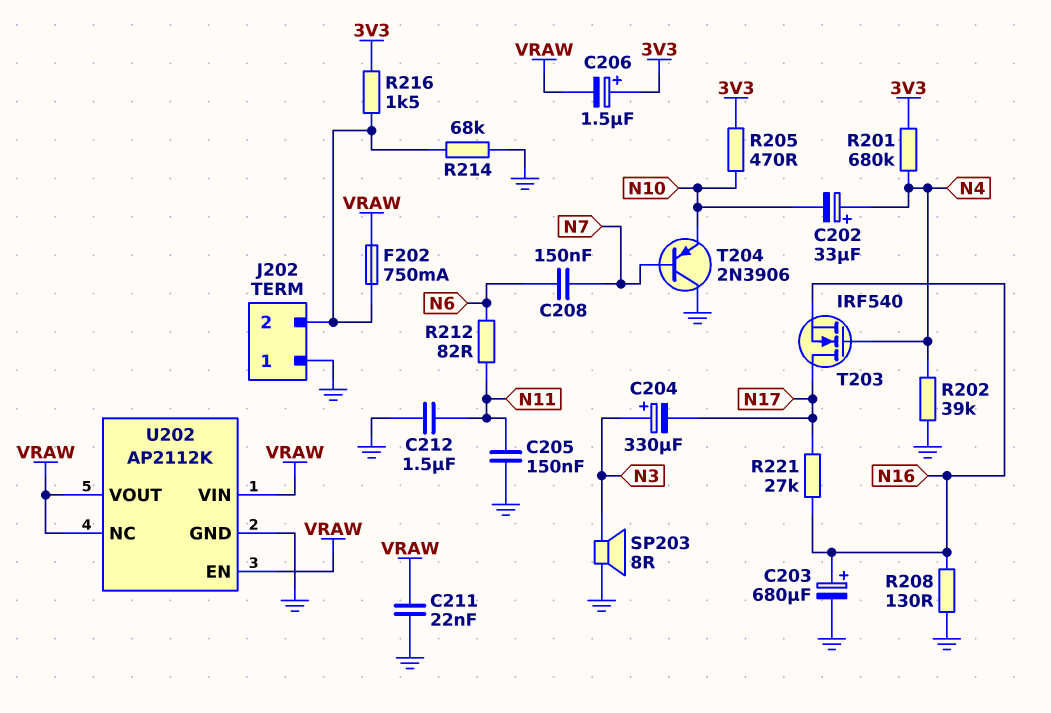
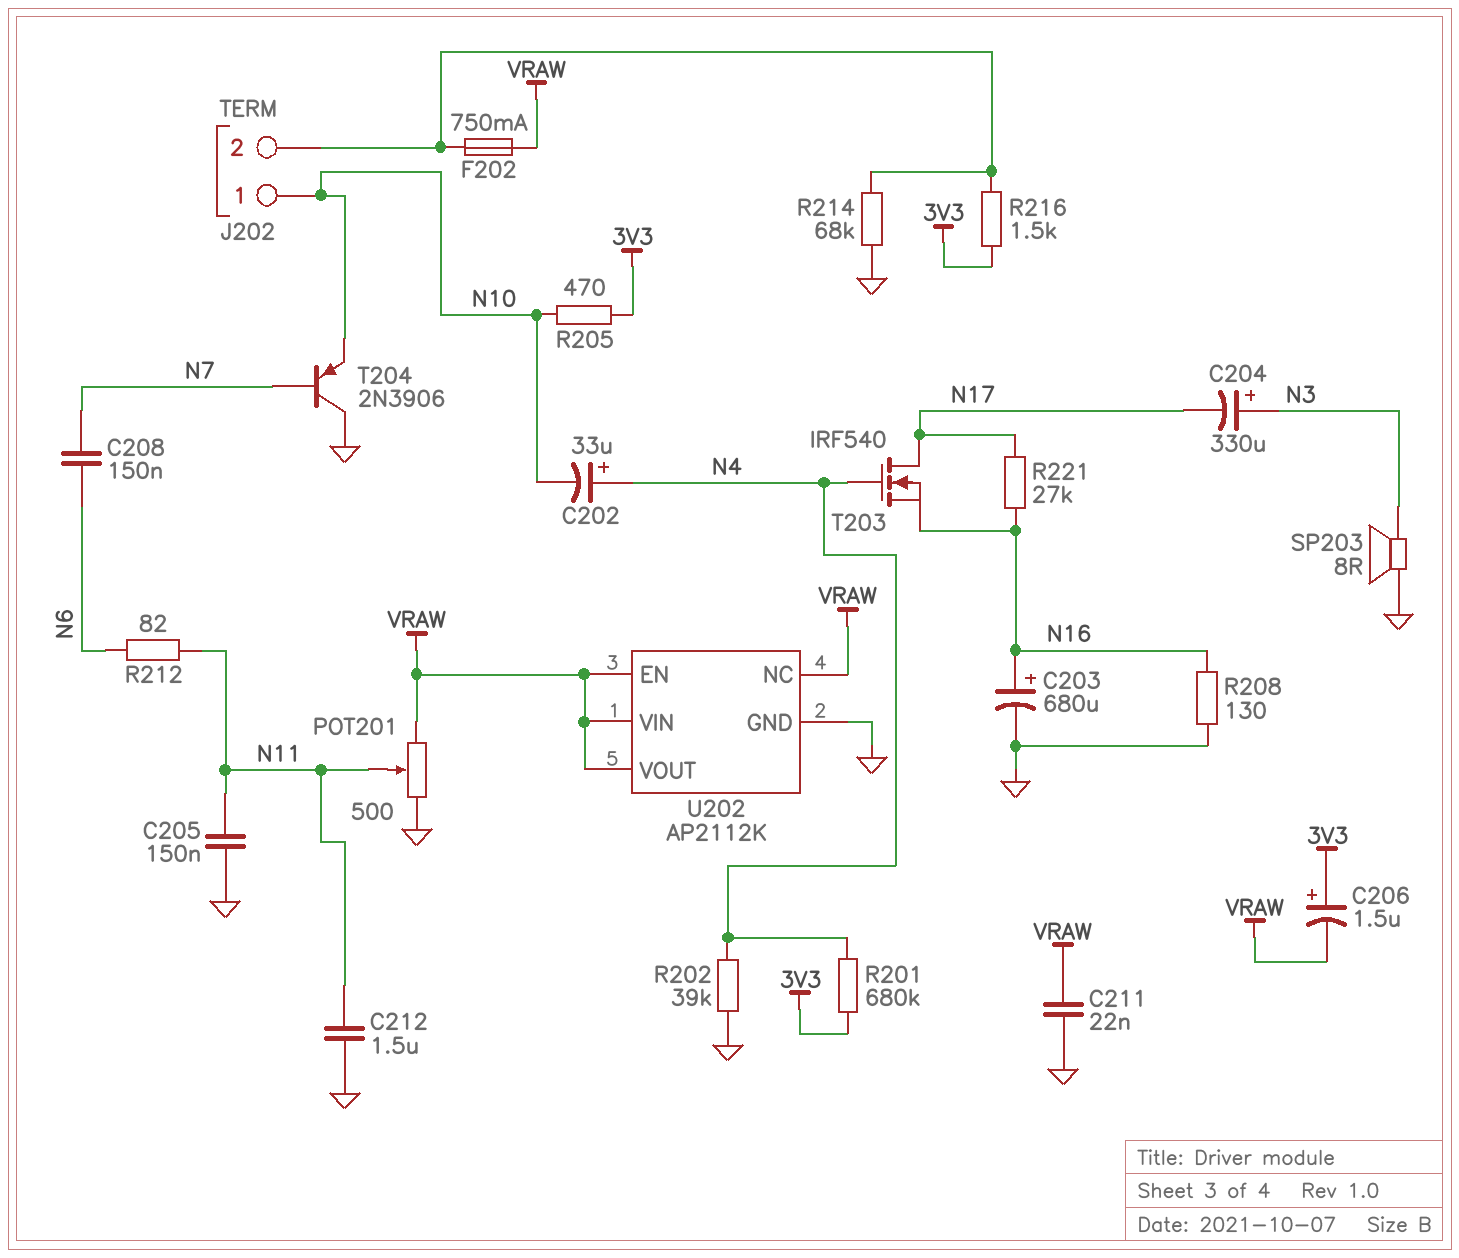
J202 pin 1: GND -> N10
POT201: none -> 500 (GND, VRAW, wiper N11)

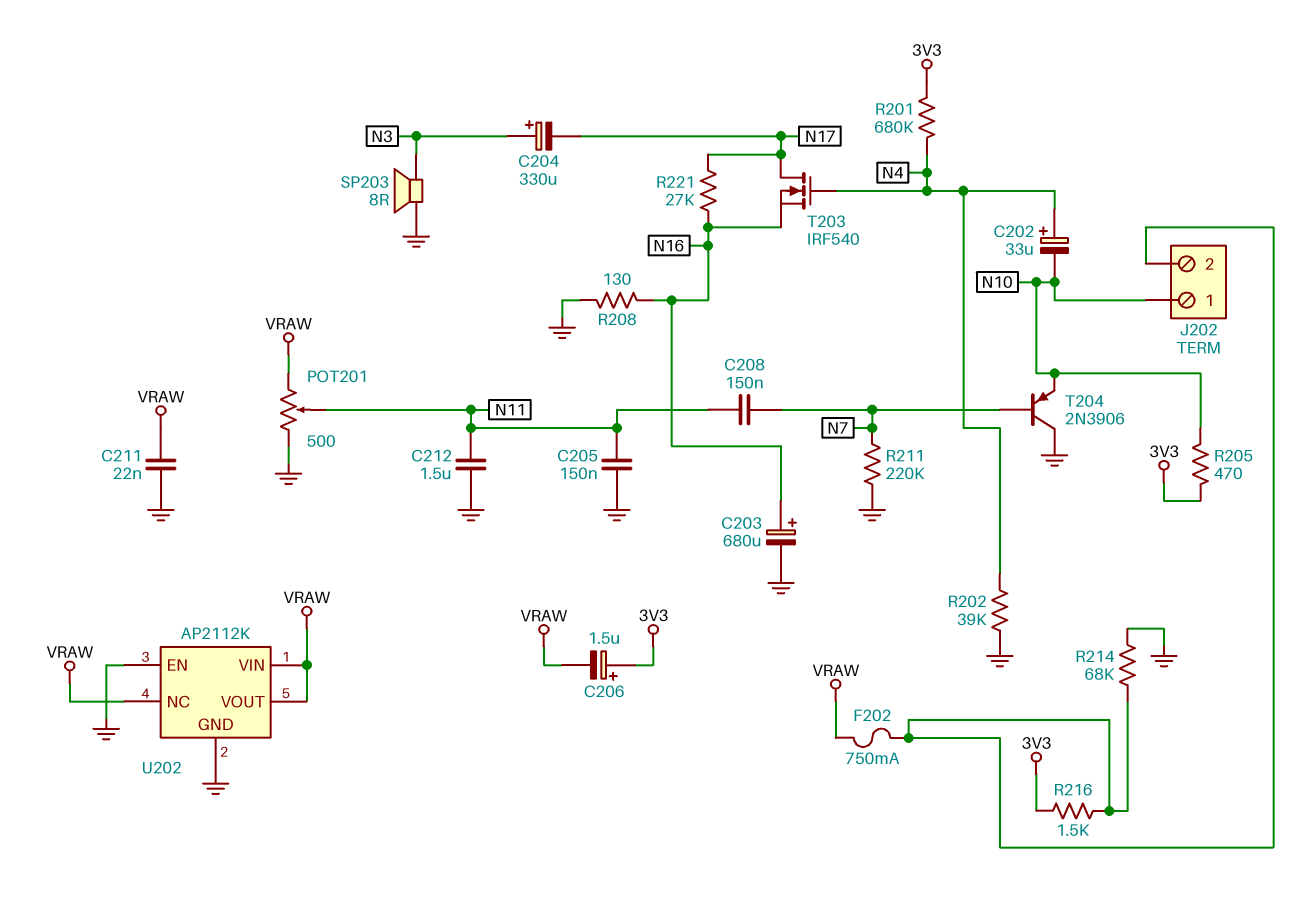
C208: 150nF (N6, N7) -> 150nF (N7, N11)
R211: none -> 220k (GND, N7)
R212: 82 (N6, N11) -> none
U202 pin EN: VRAW -> GND

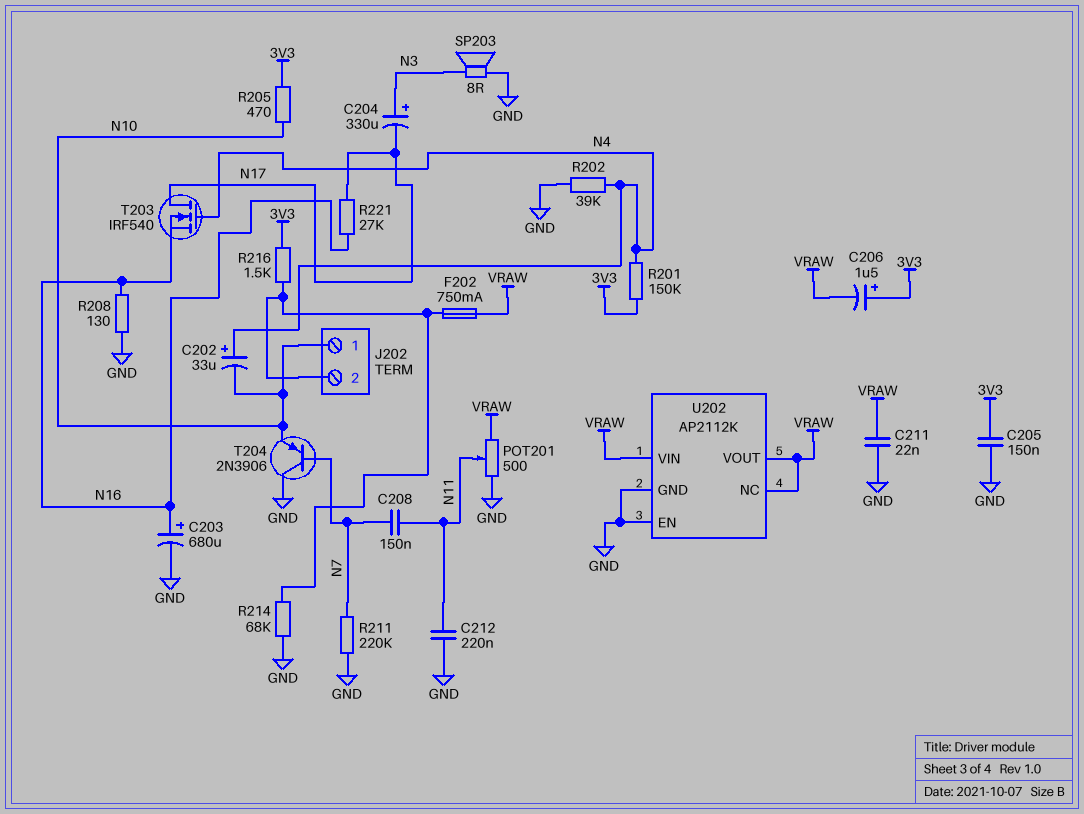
C205: 150nF (GND, N11) -> 150nF (3V3, GND)
C212: 1.5uF (GND, N11) -> 220nF (GND, N11)
R201: 680k (3V3, N4) -> 150k (3V3, N4)

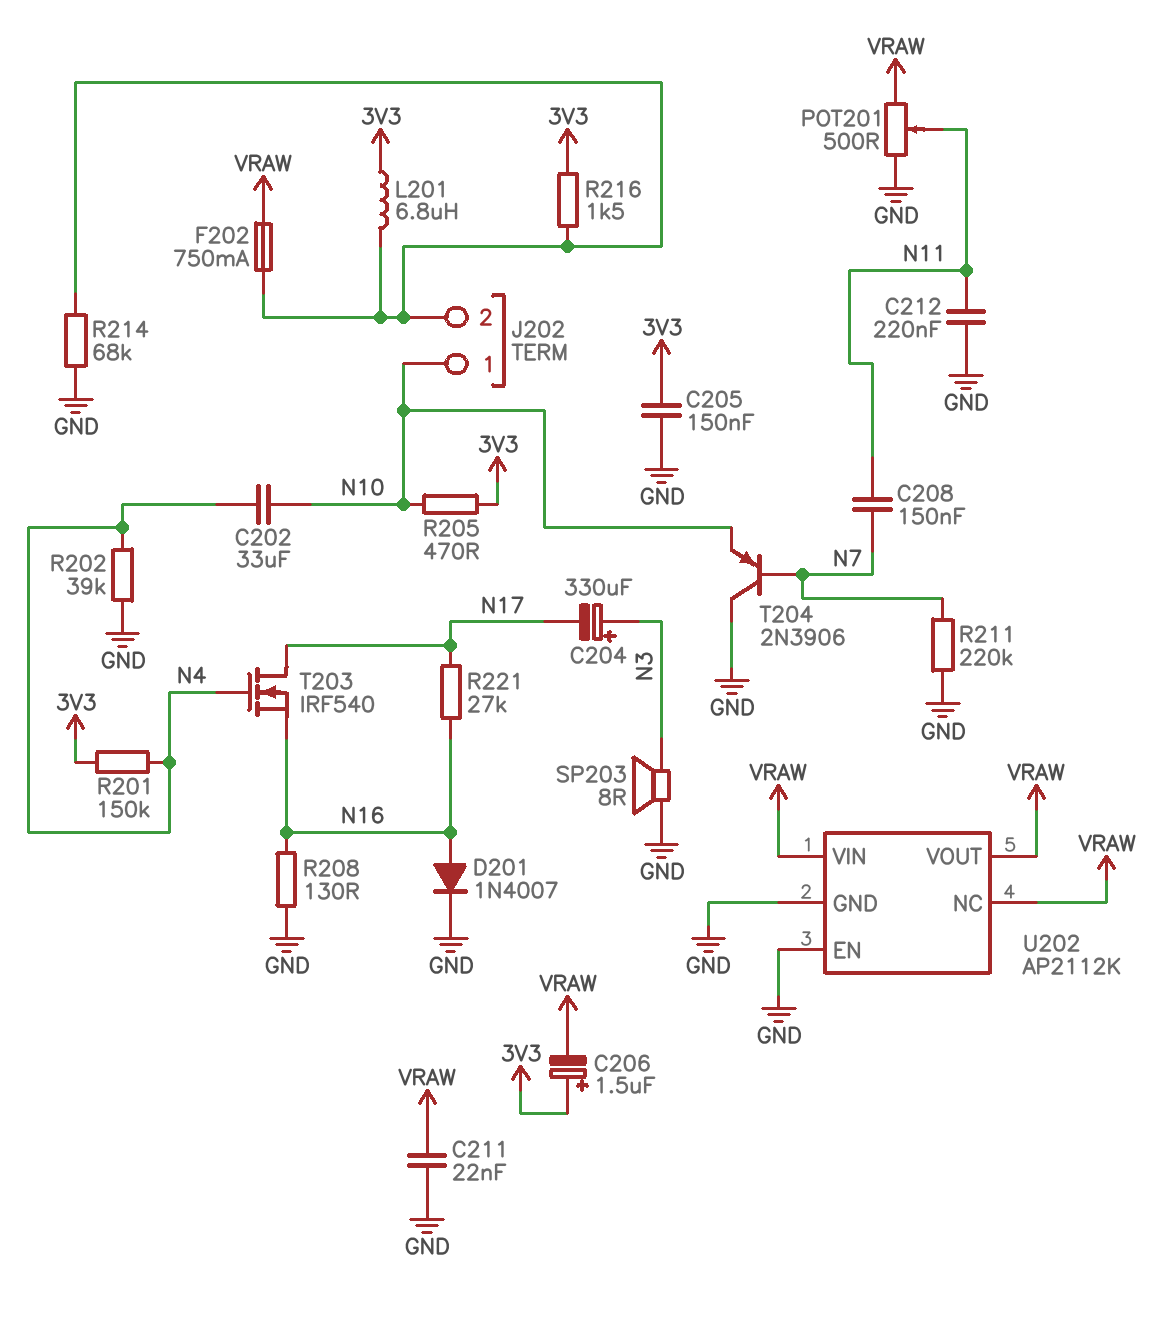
C202: 33uF (plus N4, minus N10) -> 33uF (N4, N10)
C203: 680uF (plus N16, minus GND) -> none
D201: none -> diode 1N4007 (A N16, K GND)
L201: none -> 6.8uH (3V3, J202/2)

